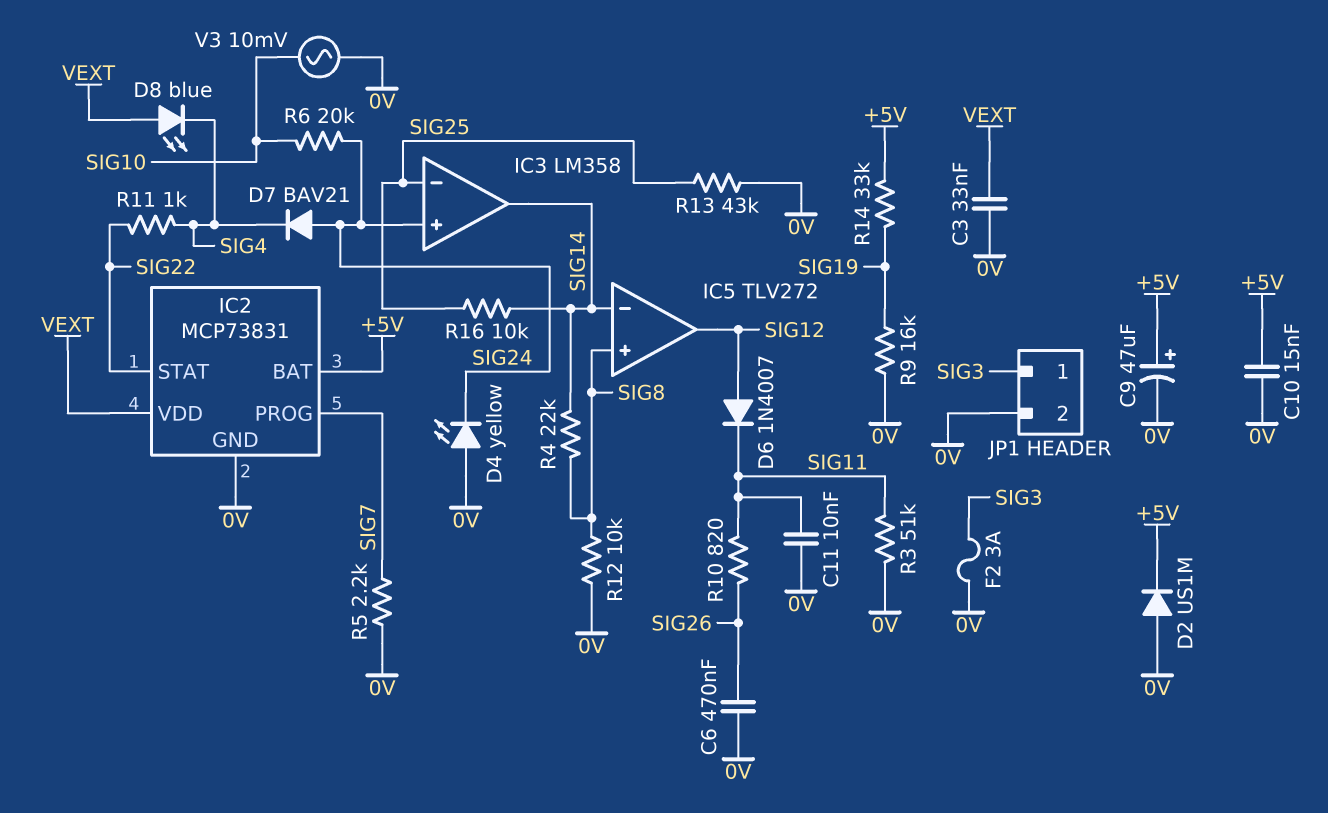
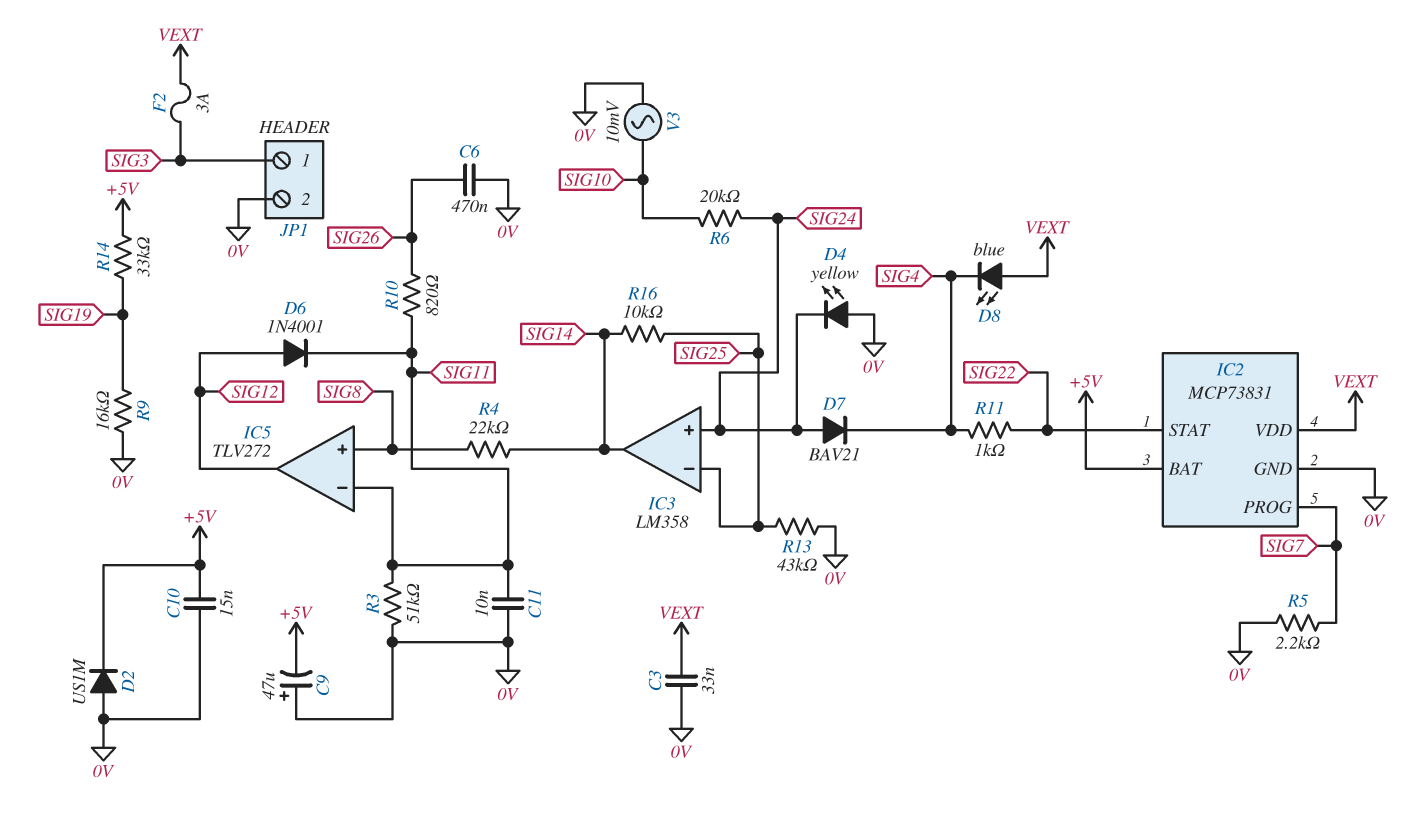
C9: 47uF (plus +5V, minus 0V) -> 47uF (plus 0V, minus +5V)
D6: diode 1N4007 (A SIG12, K SIG11) -> diode 1N4001 (A SIG12, K SIG11)
F2: 3A (0V, SIG3) -> 3A (SIG3, VEXT)
IC5 pin in-: SIG14 -> SIG11
R12: 10k (0V, SIG8) -> none

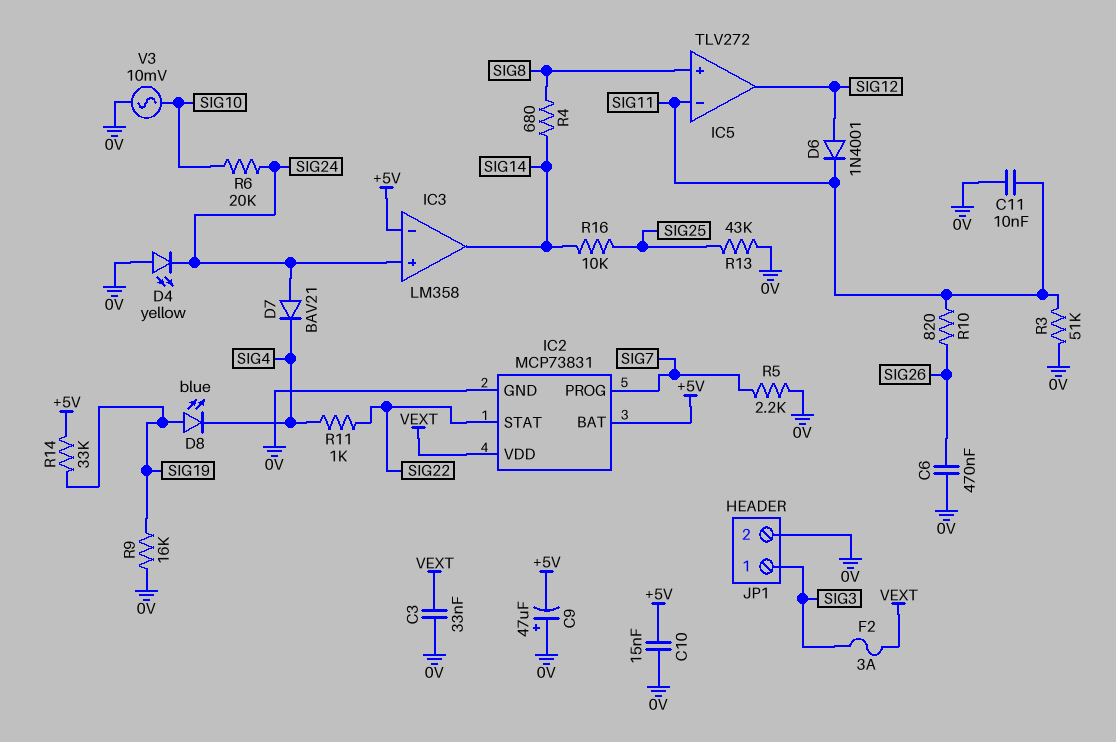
D2: diode US1M (A 0V, K +5V) -> none
D8: LED blue (A VEXT, K SIG4) -> LED blue (A SIG19, K SIG4)
IC3 pin in-: SIG25 -> +5V
R4: 22k (SIG8, SIG14) -> 680 (SIG8, SIG14)

